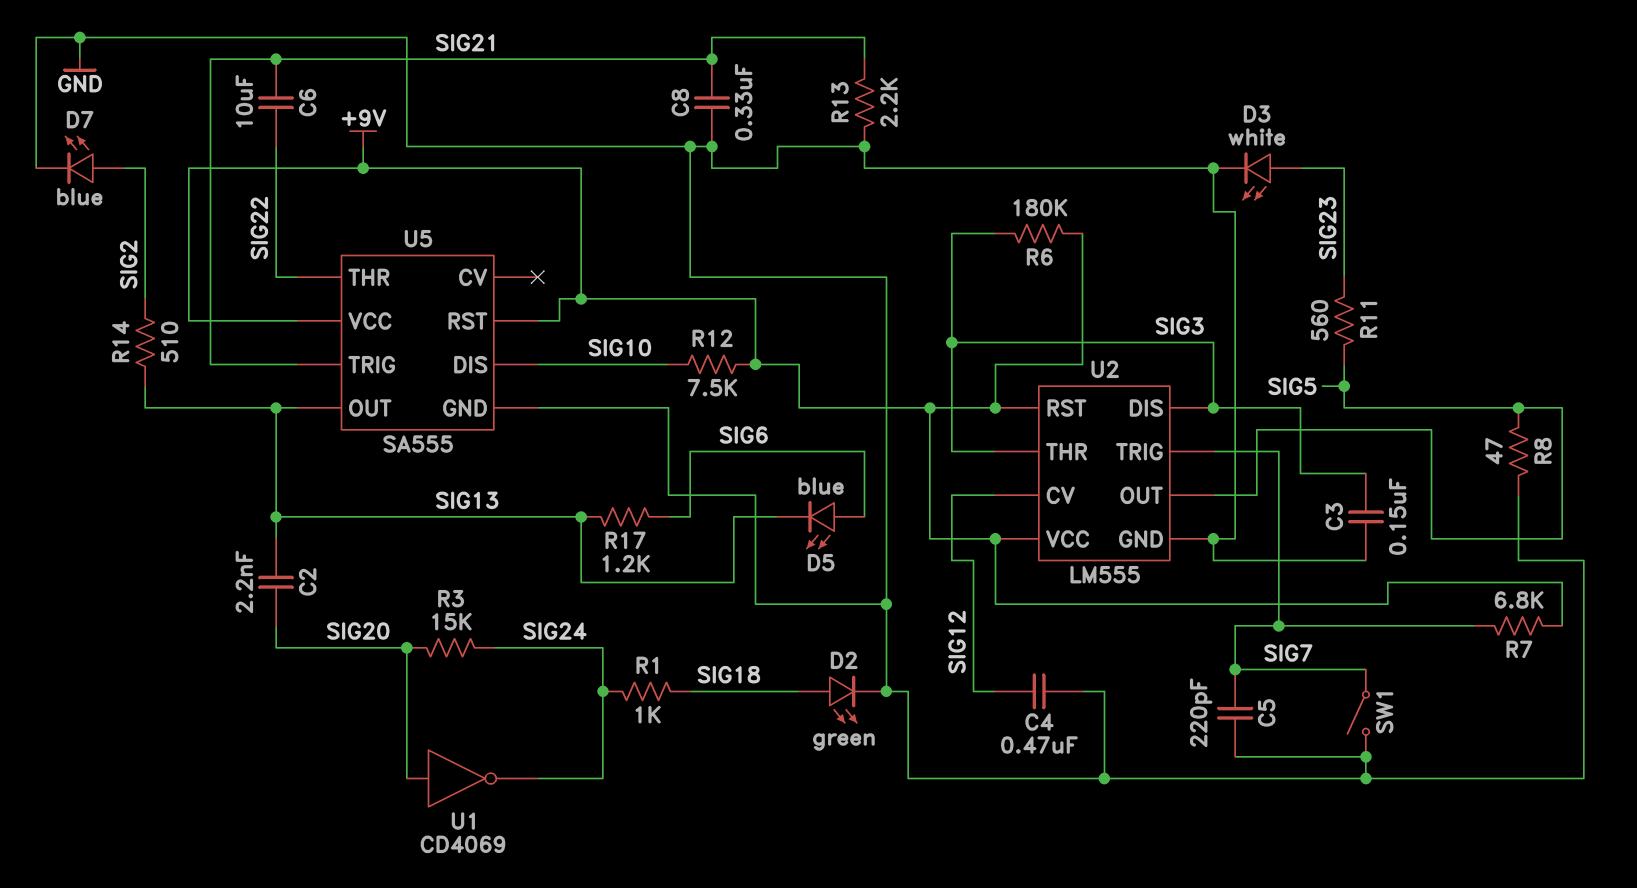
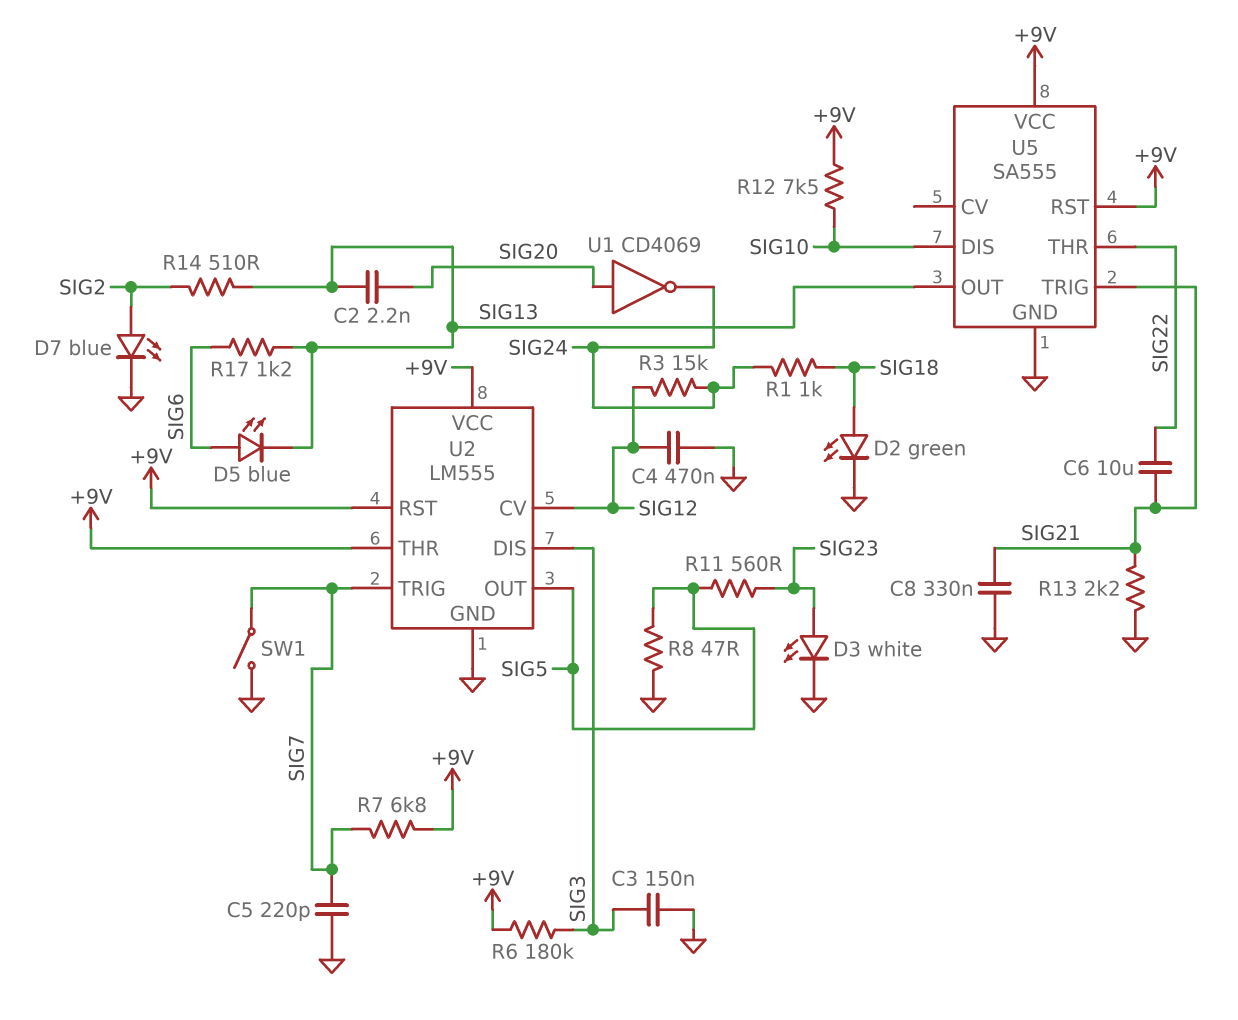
R3: 15k (SIG20, SIG24) -> 15k (SIG12, SIG24)
U2 pin THR: SIG3 -> +9V

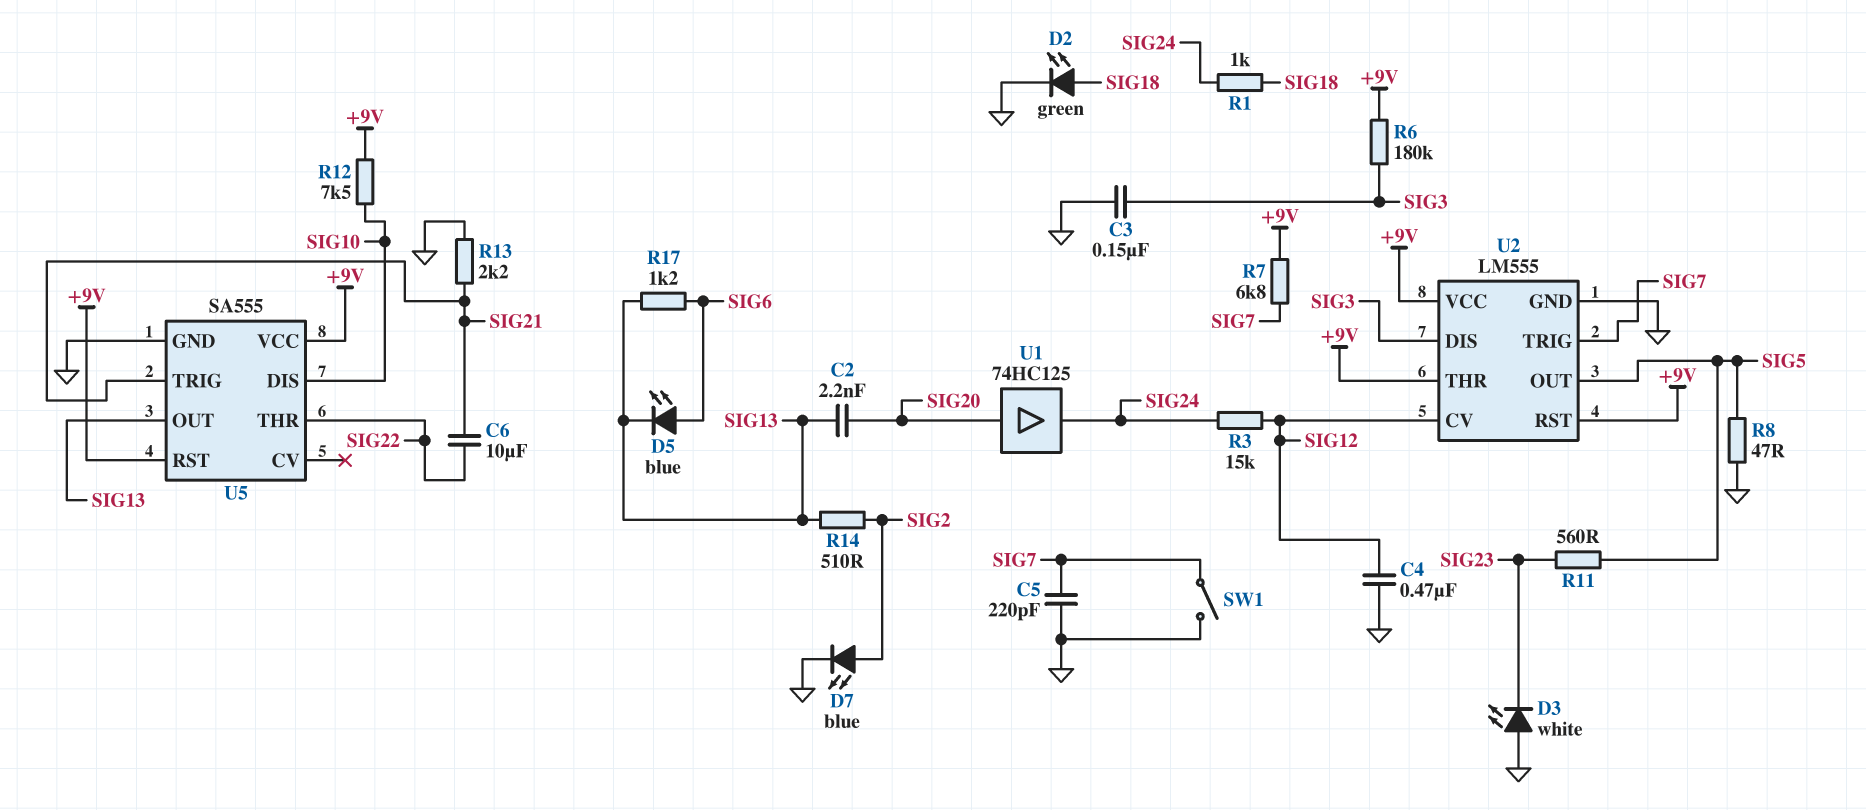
C8: 330nF (GND, SIG21) -> none
D3: LED white (A SIG23, K GND) -> LED white (A GND, K SIG23)
U1: NOT CD4069 (in SIG20, out SIG24) -> buffer 74HC125 (in SIG20, out SIG24)

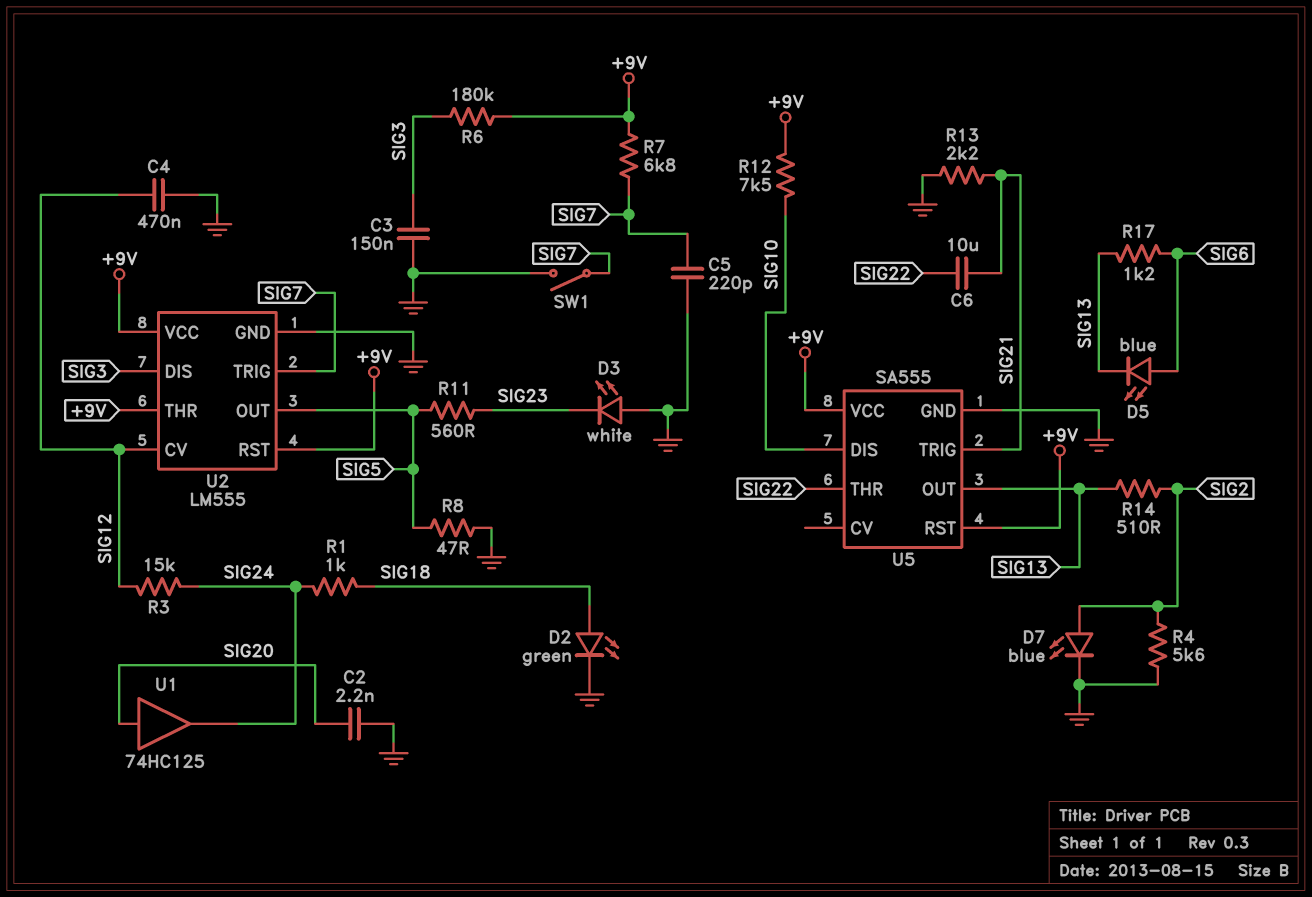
C2: 2.2nF (SIG13, SIG20) -> 2.2nF (GND, SIG20)
R4: none -> 5.6k (GND, SIG2)

